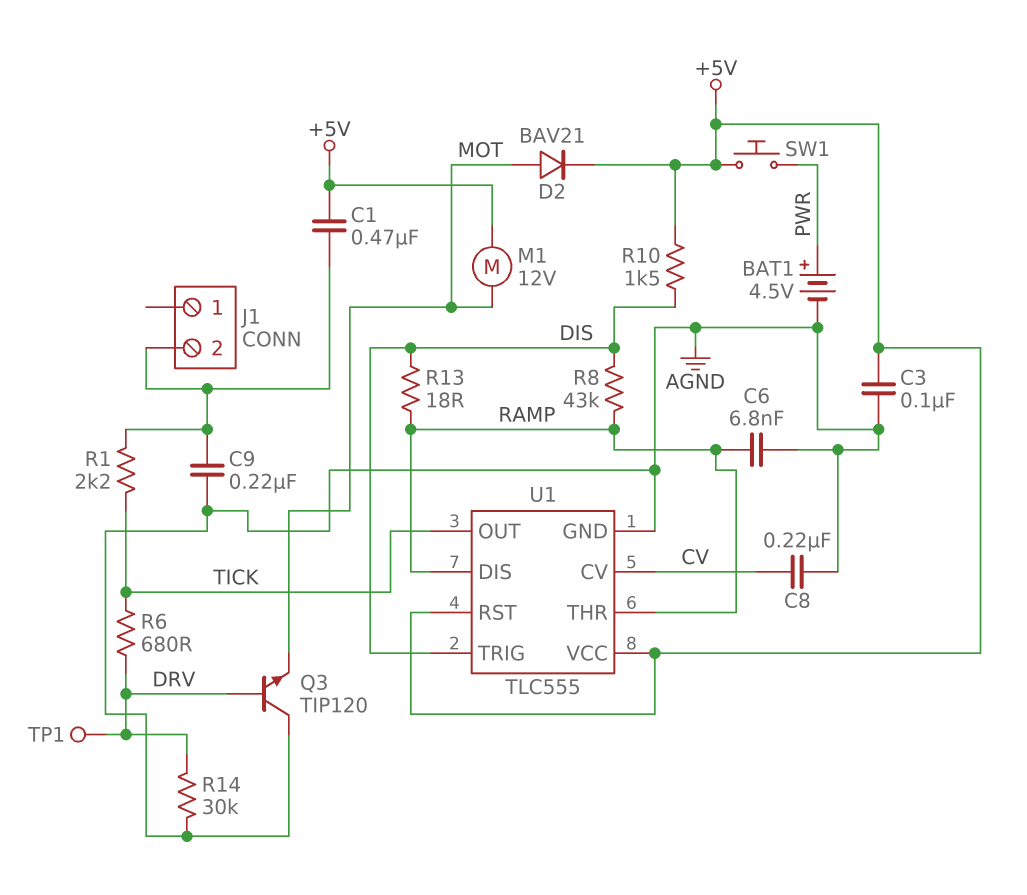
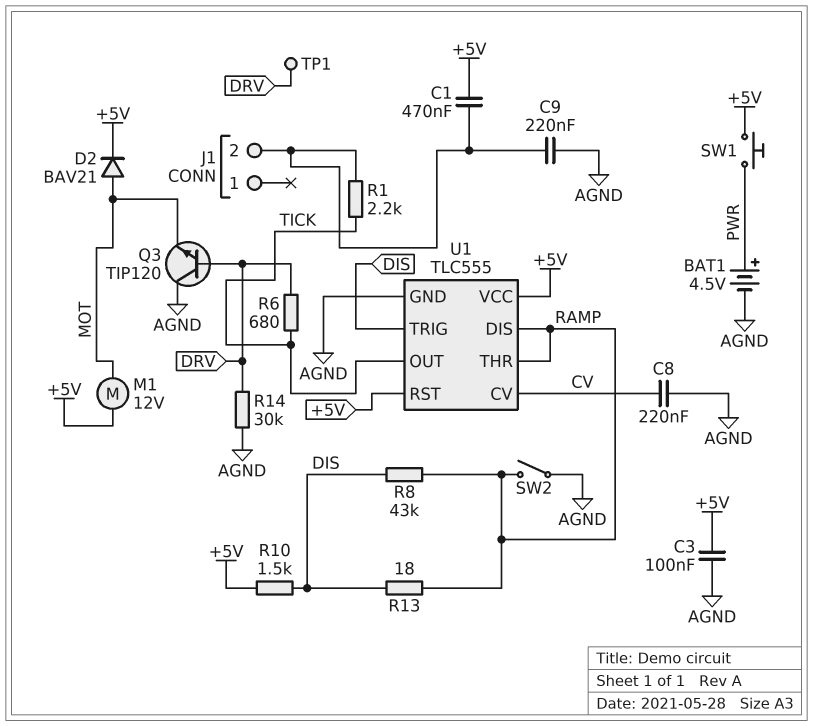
C6: 6.8nF (AGND, RAMP) -> none
SW2: none -> switch (AGND, RAMP)

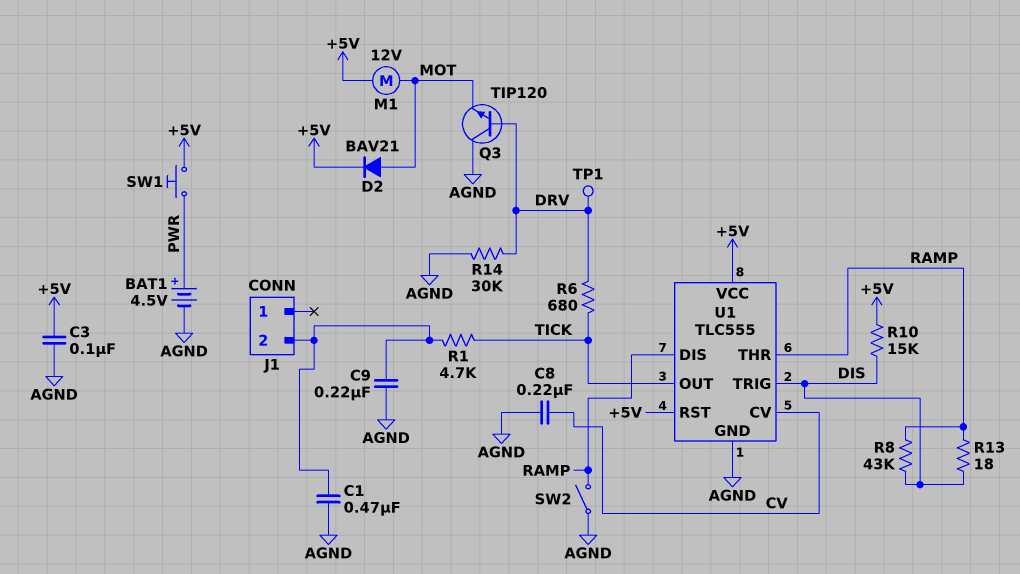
C1: 470nF (+5V, J1/2) -> 470nF (AGND, J1/2)
R1: 2.2k (J1/2, TICK) -> 4.7k (J1/2, TICK)
R10: 1.5k (+5V, DIS) -> 15k (+5V, DIS)

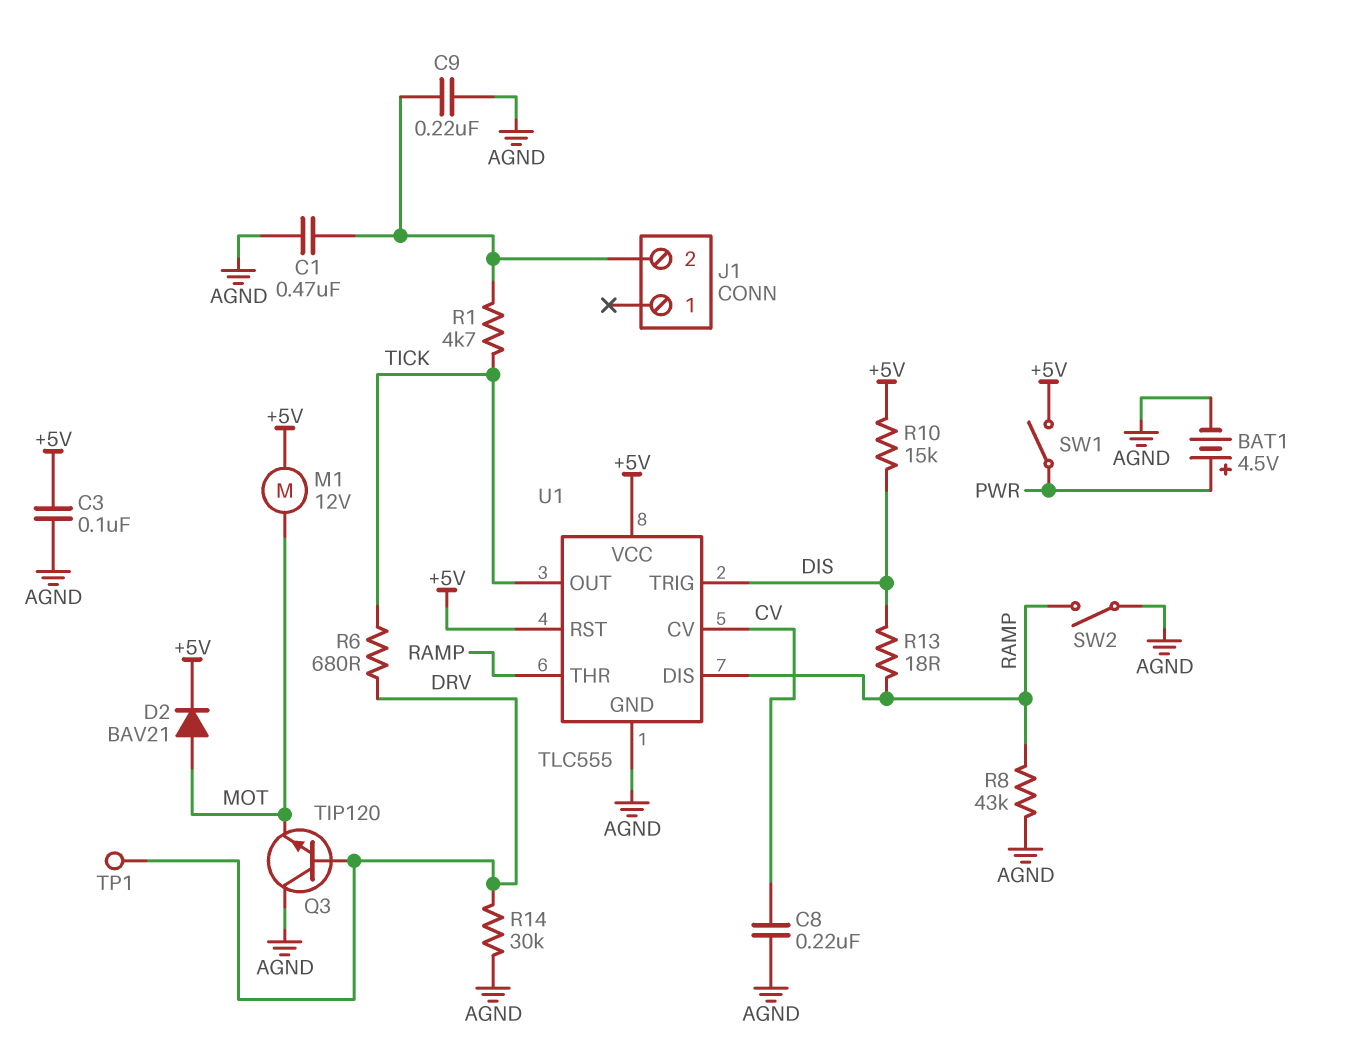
R8: 43k (DIS, RAMP) -> 43k (AGND, RAMP)
SW1: button (+5V, PWR) -> switch (+5V, PWR)

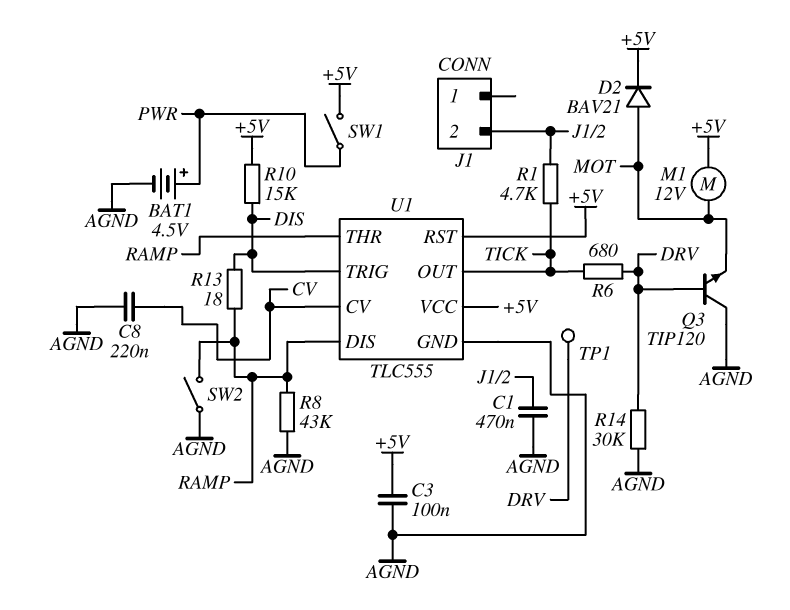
C9: 220nF (AGND, J1/2) -> none

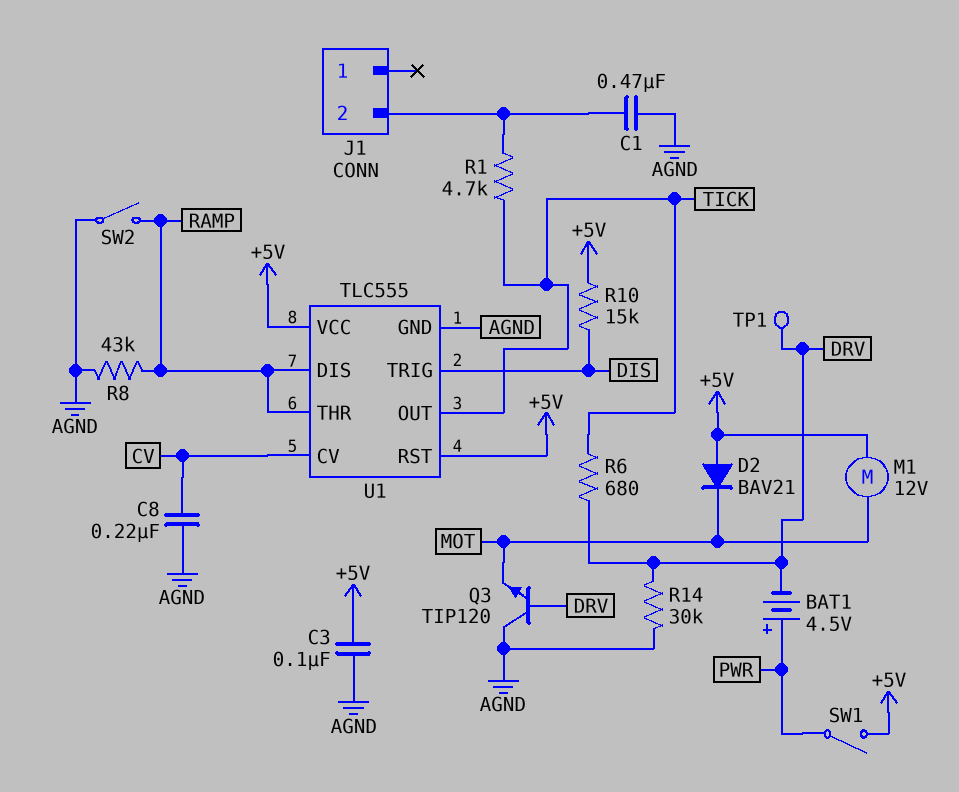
BAT1: 4.5V (plus PWR, minus AGND) -> 4.5V (plus PWR, minus DRV)
D2: diode BAV21 (A MOT, K +5V) -> diode BAV21 (A +5V, K MOT)
R13: 18 (DIS, RAMP) -> none

